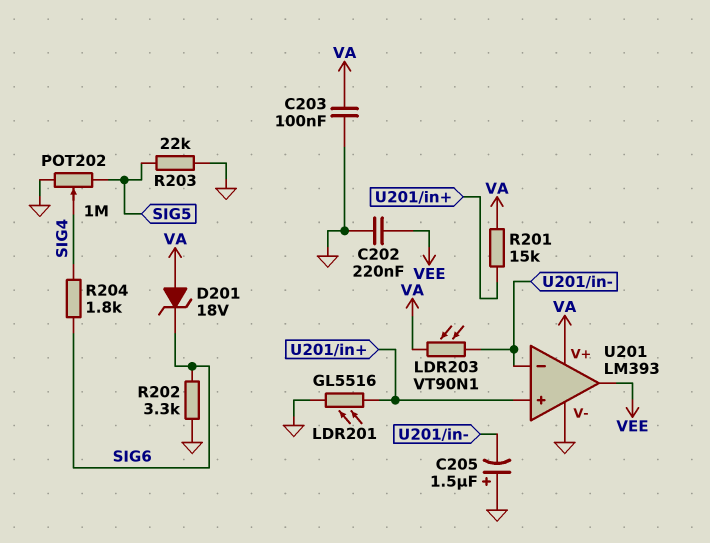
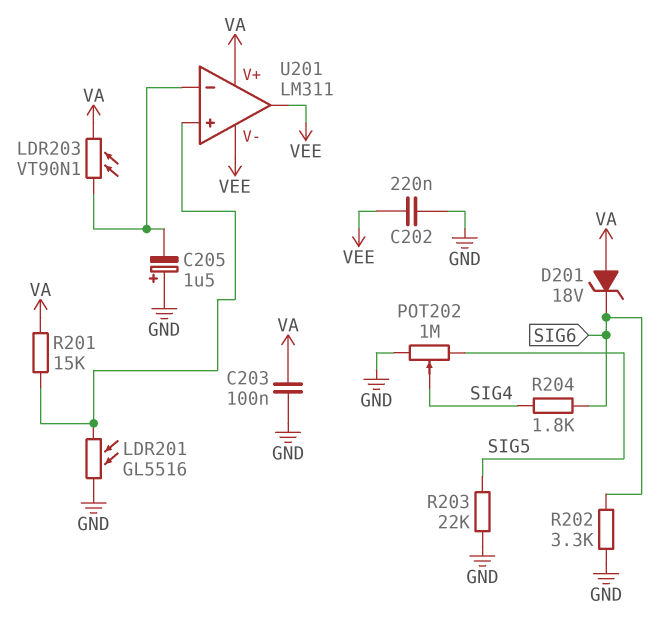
U201: LM393 -> LM311
U201 pin V-: GND -> VEE

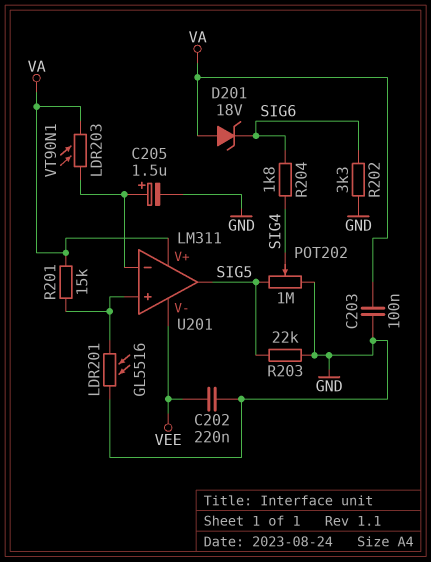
C205: 1.5uF (plus GND, minus U201/in-) -> 1.5uF (plus U201/in-, minus GND)
U201 pin out: VEE -> SIG5

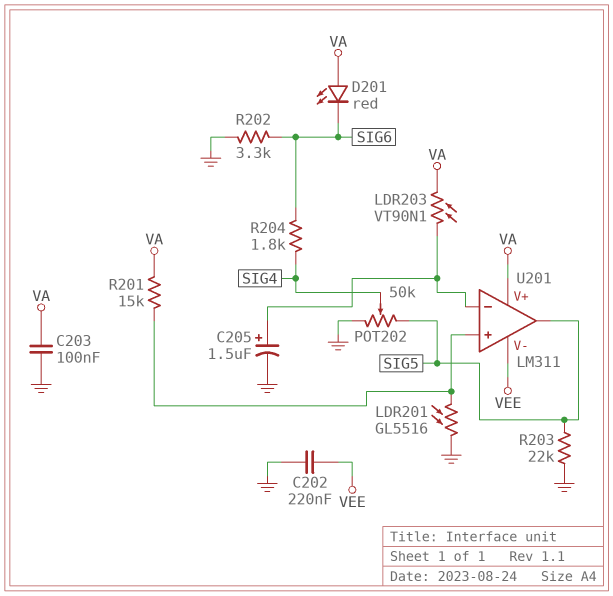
D201: zener 18V (A VA, K SIG6) -> LED red (A VA, K SIG6)
POT202: 1M (GND, SIG5, wiper SIG4) -> 50k (GND, SIG5, wiper SIG4)

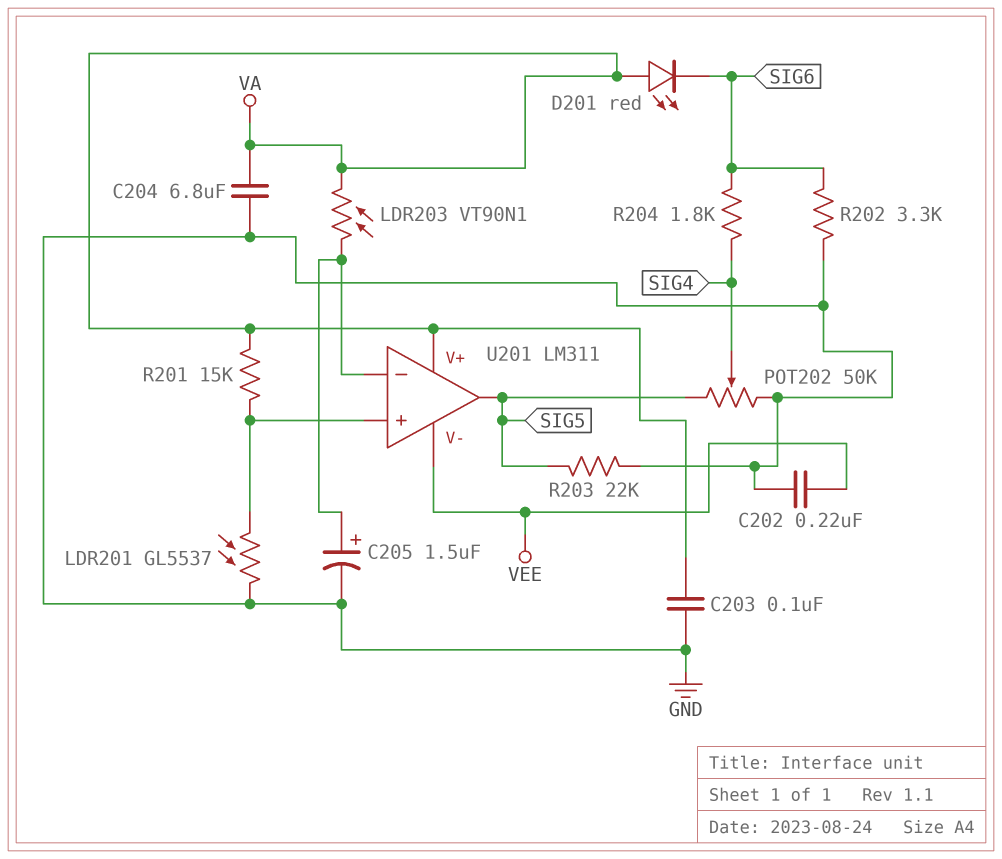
C204: none -> 6.8uF (GND, VA)
LDR201: GL5516 (GND, U201/in+) -> GL5537 (GND, U201/in+)

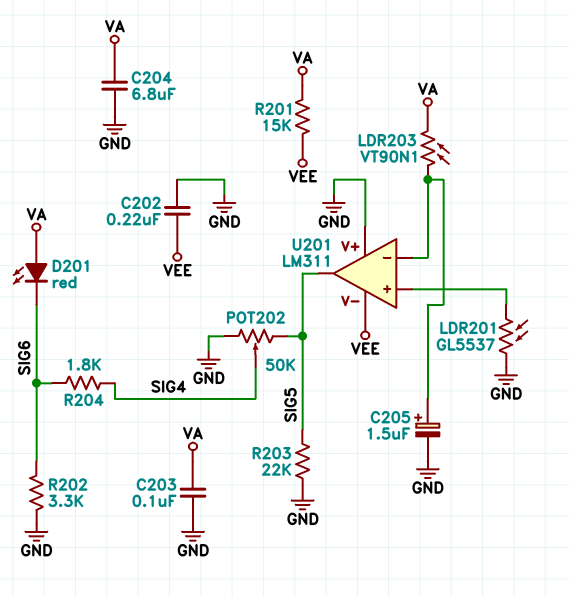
R201: 15k (U201/in+, VA) -> 15k (VA, VEE)
U201 pin V+: VA -> GND

